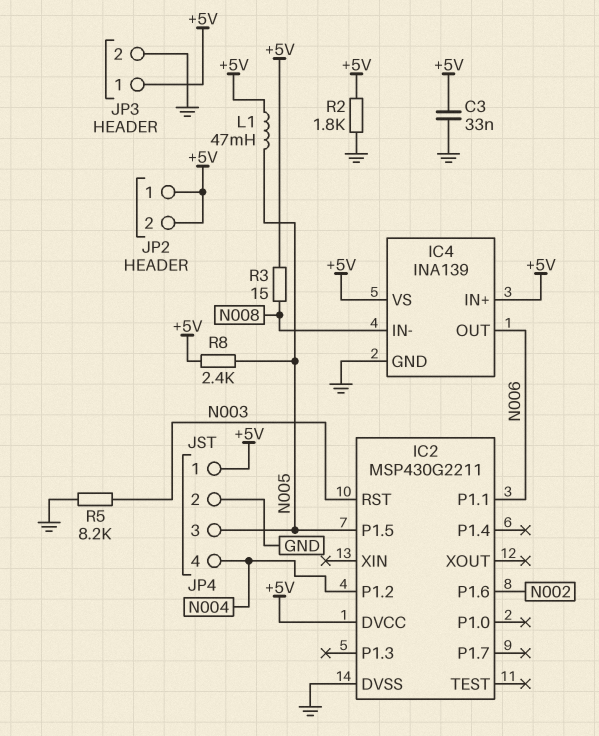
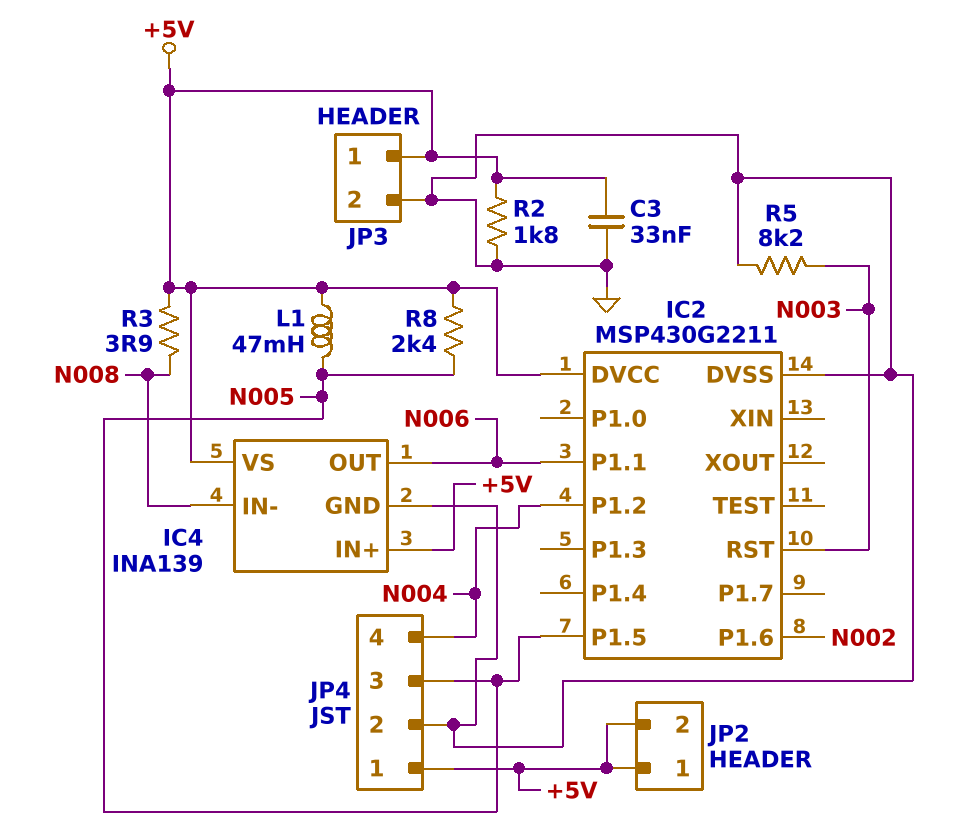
R3: 15 (+5V, N008) -> 3.9 (+5V, N008)

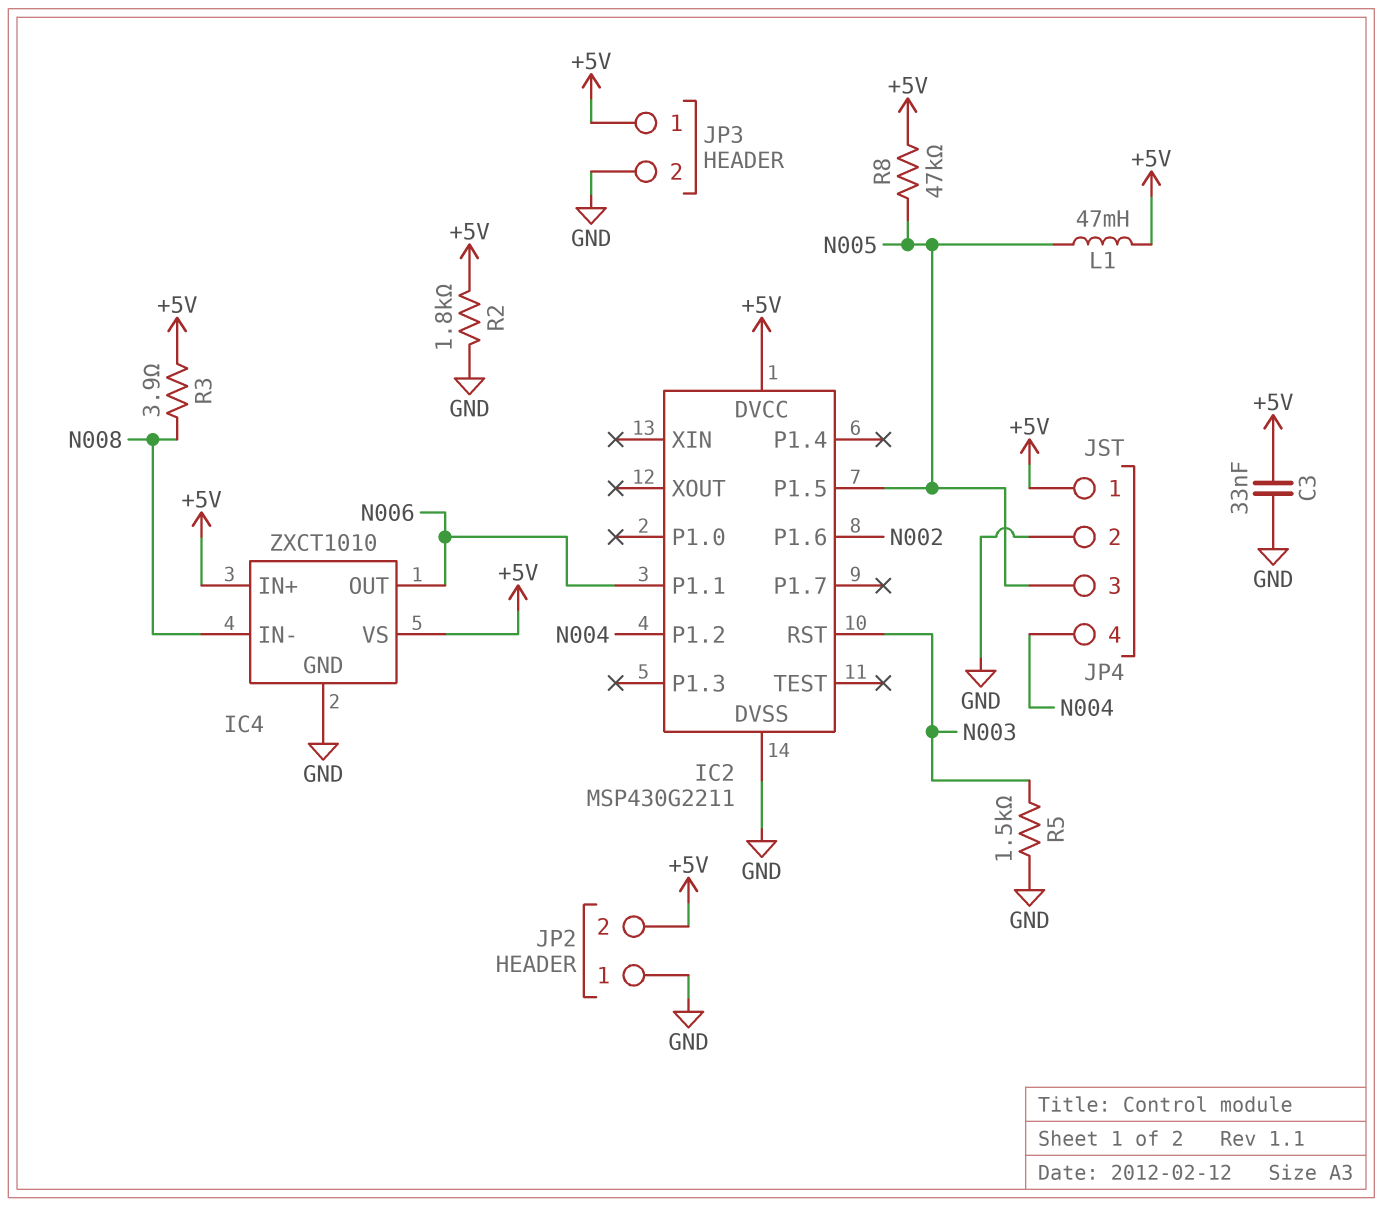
IC4: INA139 -> ZXCT1010
JP2 pin 1: +5V -> GND
R5: 8.2k (GND, N003) -> 1.5k (GND, N003)
R8: 2.4k (+5V, N005) -> 47k (+5V, N005)

